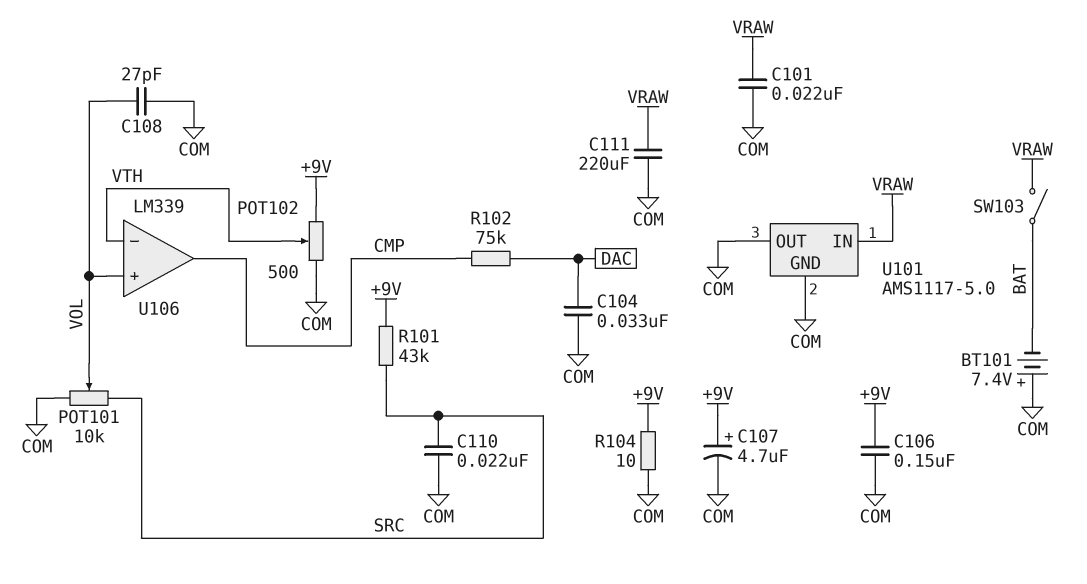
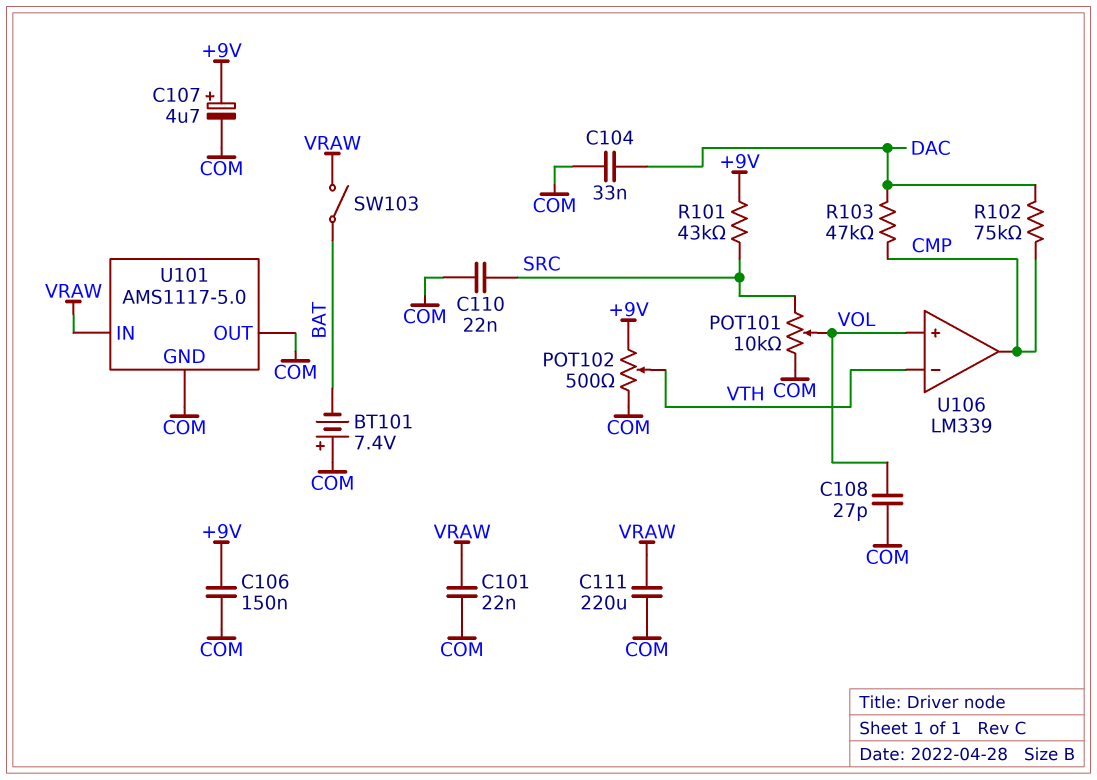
R103: none -> 47k (CMP, DAC)
R104: 10 (+9V, COM) -> none

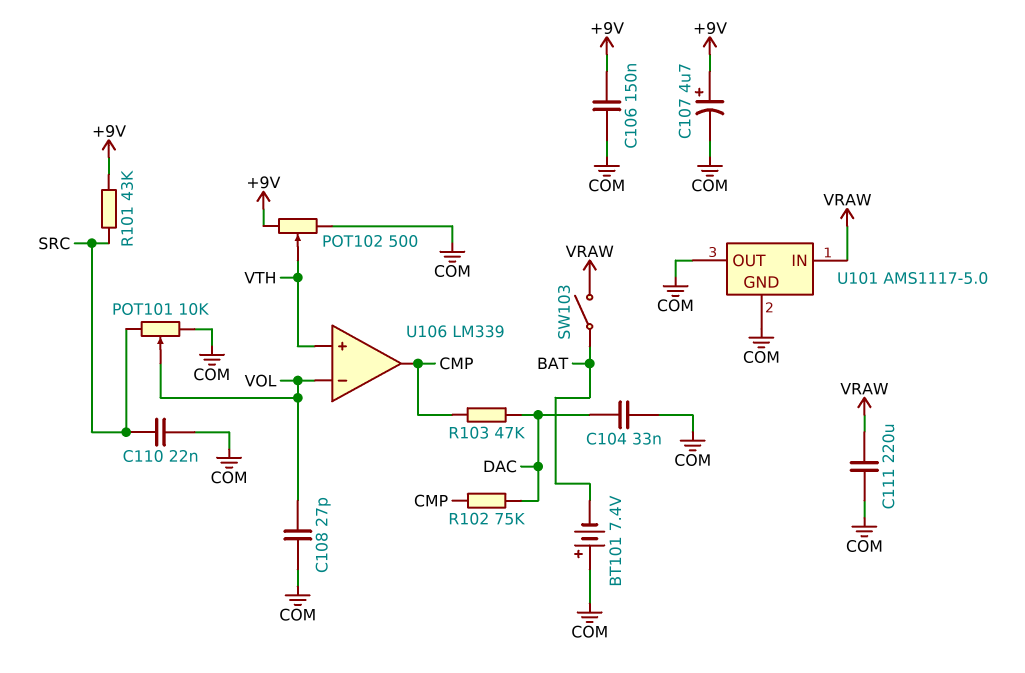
C101: 22nF (COM, VRAW) -> none
U106 pin in+: VOL -> VTH
U106 pin in-: VTH -> VOL

